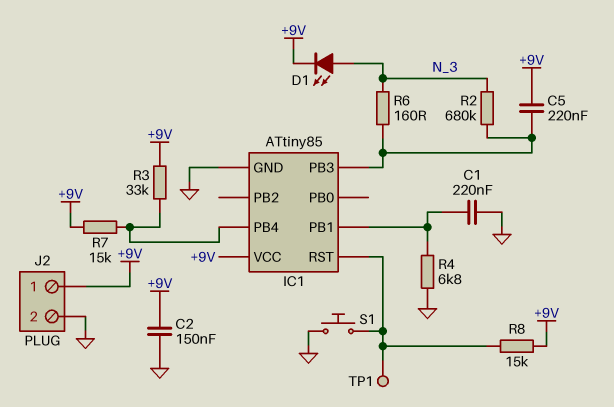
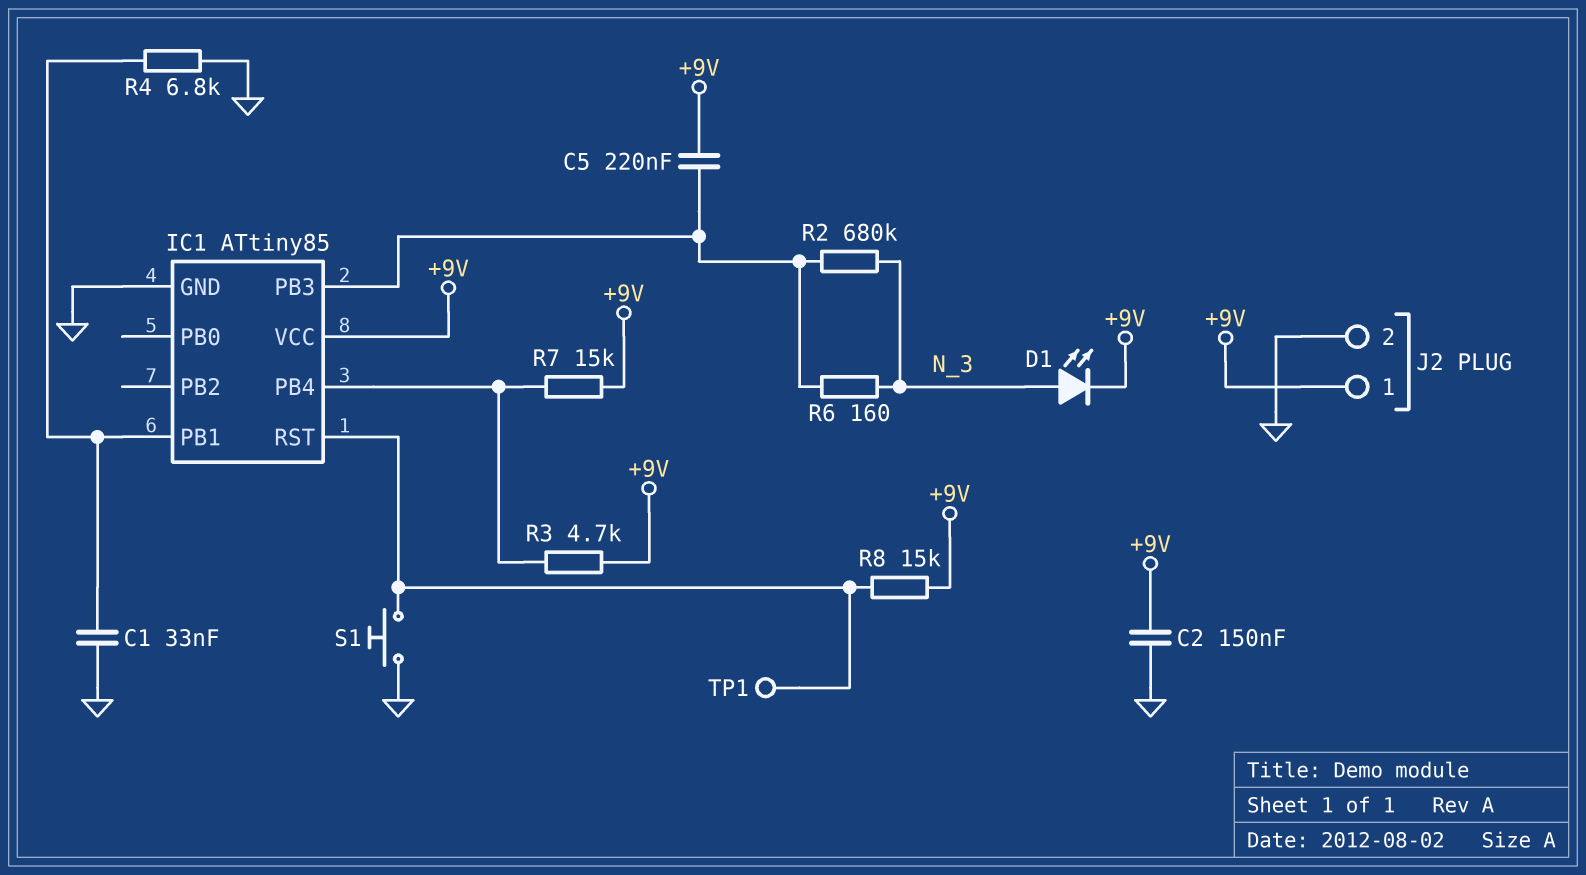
C1: 220nF (GND, IC1/PB1) -> 33nF (GND, IC1/PB1)
R3: 33k (+9V, IC1/PB4) -> 4.7k (+9V, IC1/PB4)

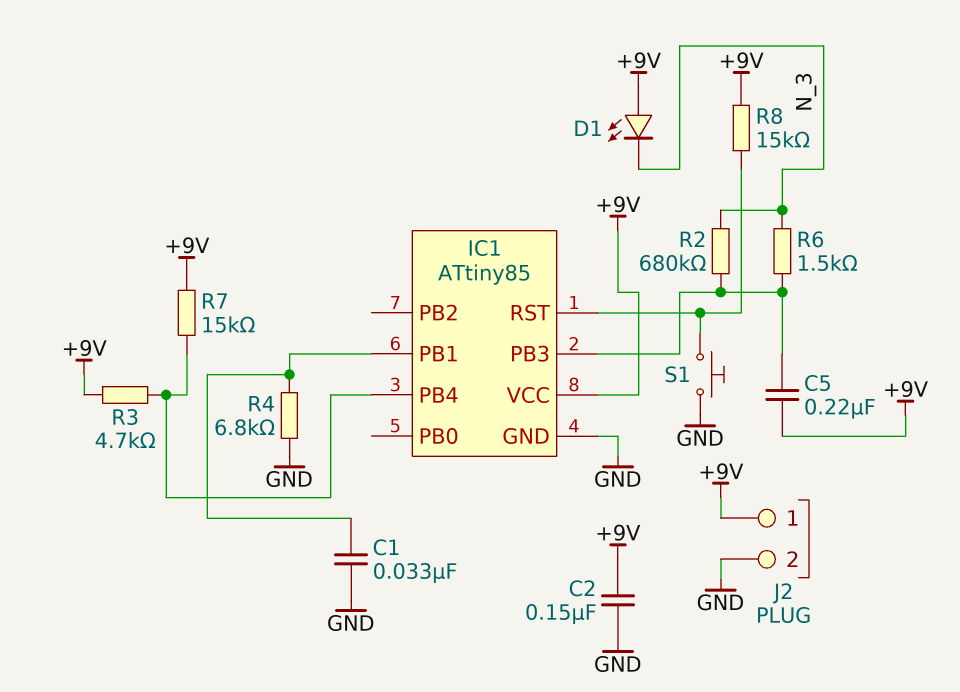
D1: LED (A N_3, K +9V) -> LED (A +9V, K N_3)
R6: 160 (IC1/PB3, N_3) -> 1.5k (IC1/PB3, N_3)
TP1: test point (IC1/RST) -> none

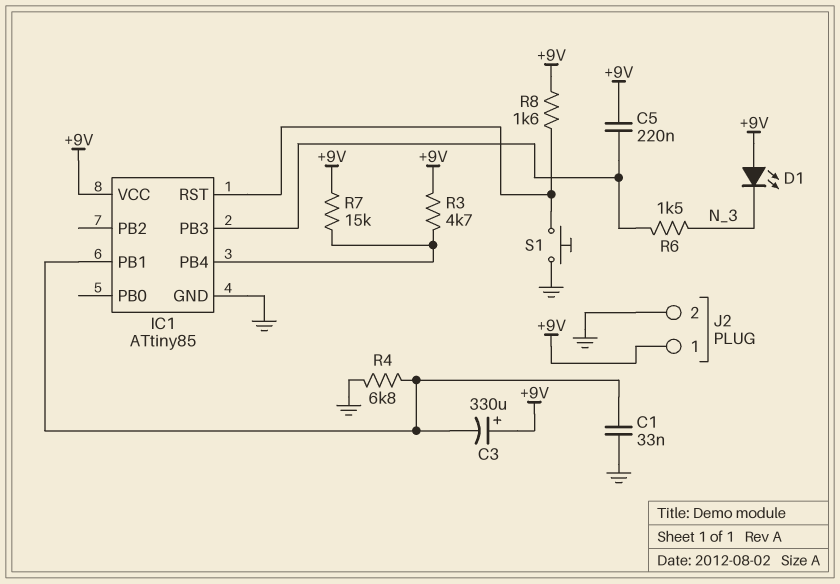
C2: 150nF (+9V, GND) -> none
C3: none -> 330uF (plus +9V, minus IC1/PB1)
R2: 680k (IC1/PB3, N_3) -> none
R8: 15k (+9V, IC1/RST) -> 1.6k (+9V, IC1/RST)

